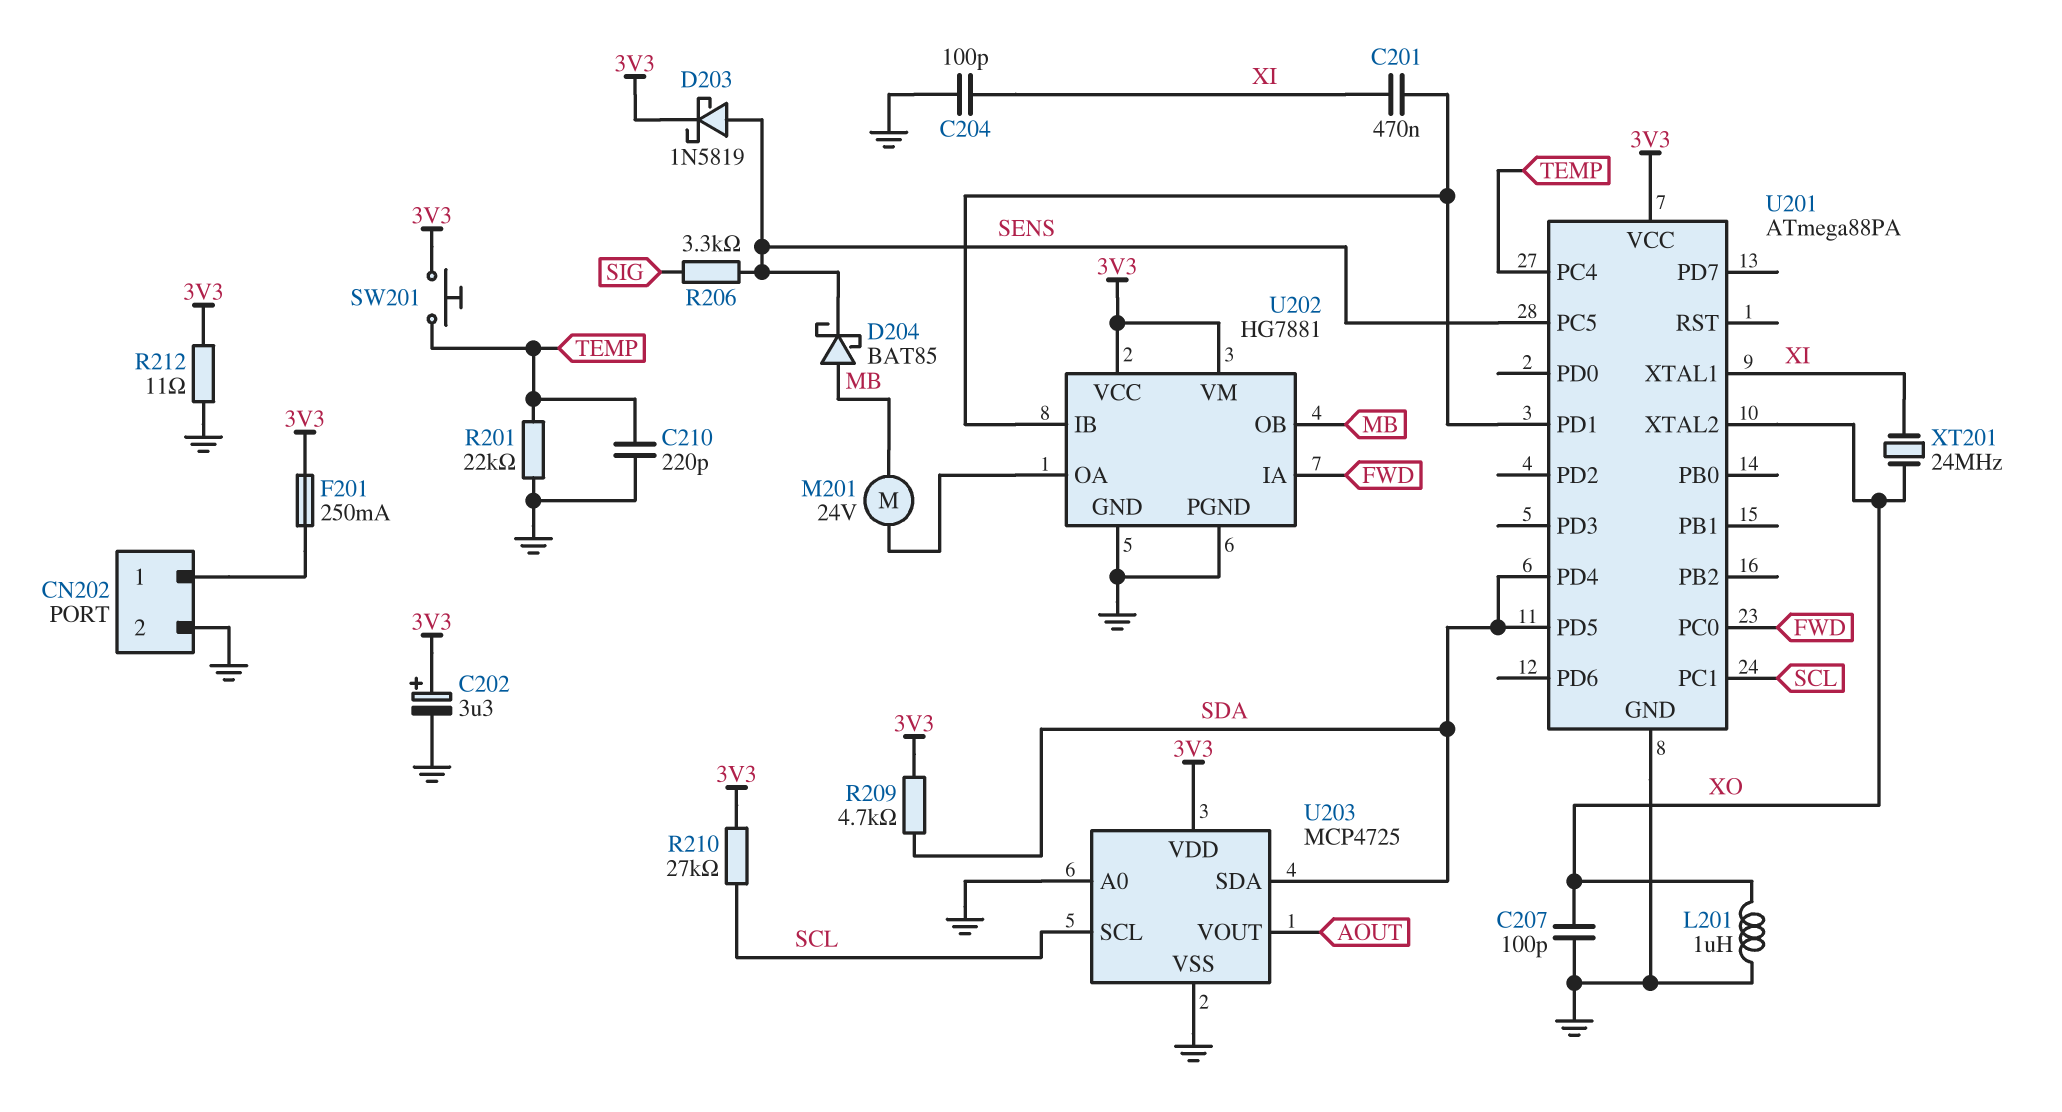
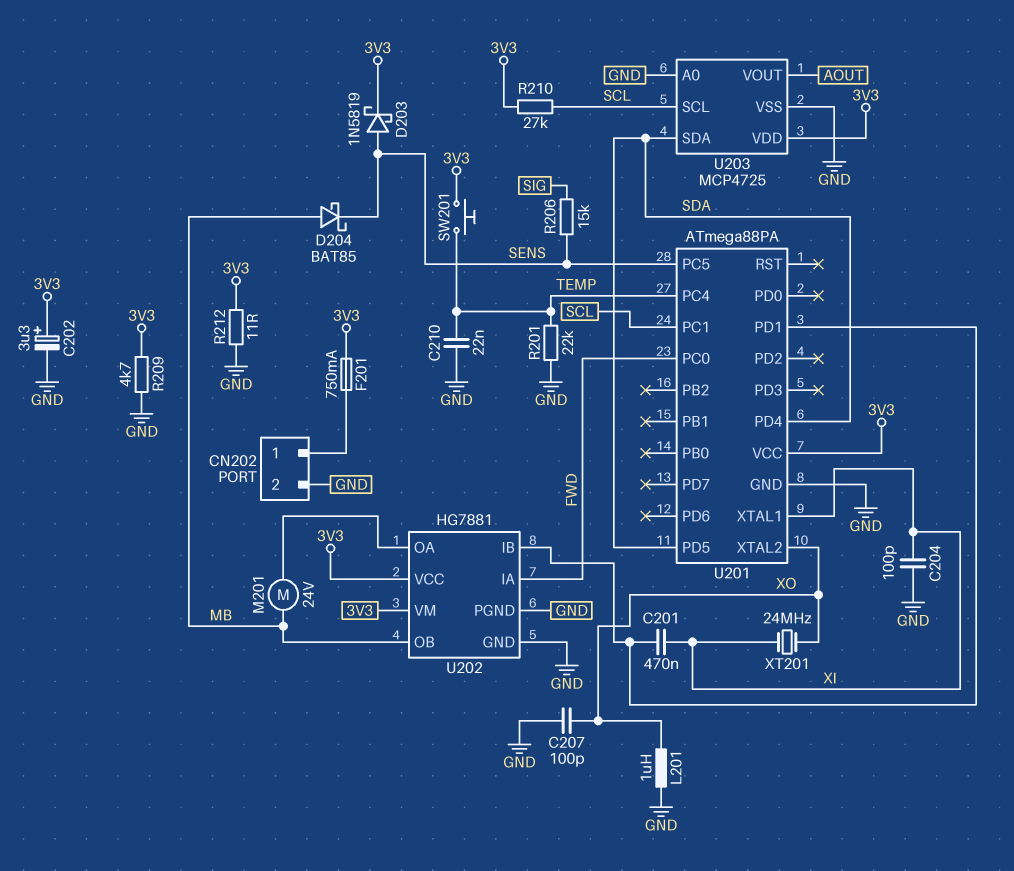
C210: 220pF (GND, TEMP) -> 22nF (GND, TEMP)
F201: 250mA (3V3, CN202/1) -> 750mA (3V3, CN202/1)
R206: 3.3k (SENS, SIG) -> 15k (SENS, SIG)
R209: 4.7k (3V3, SDA) -> 4.7k (3V3, GND)

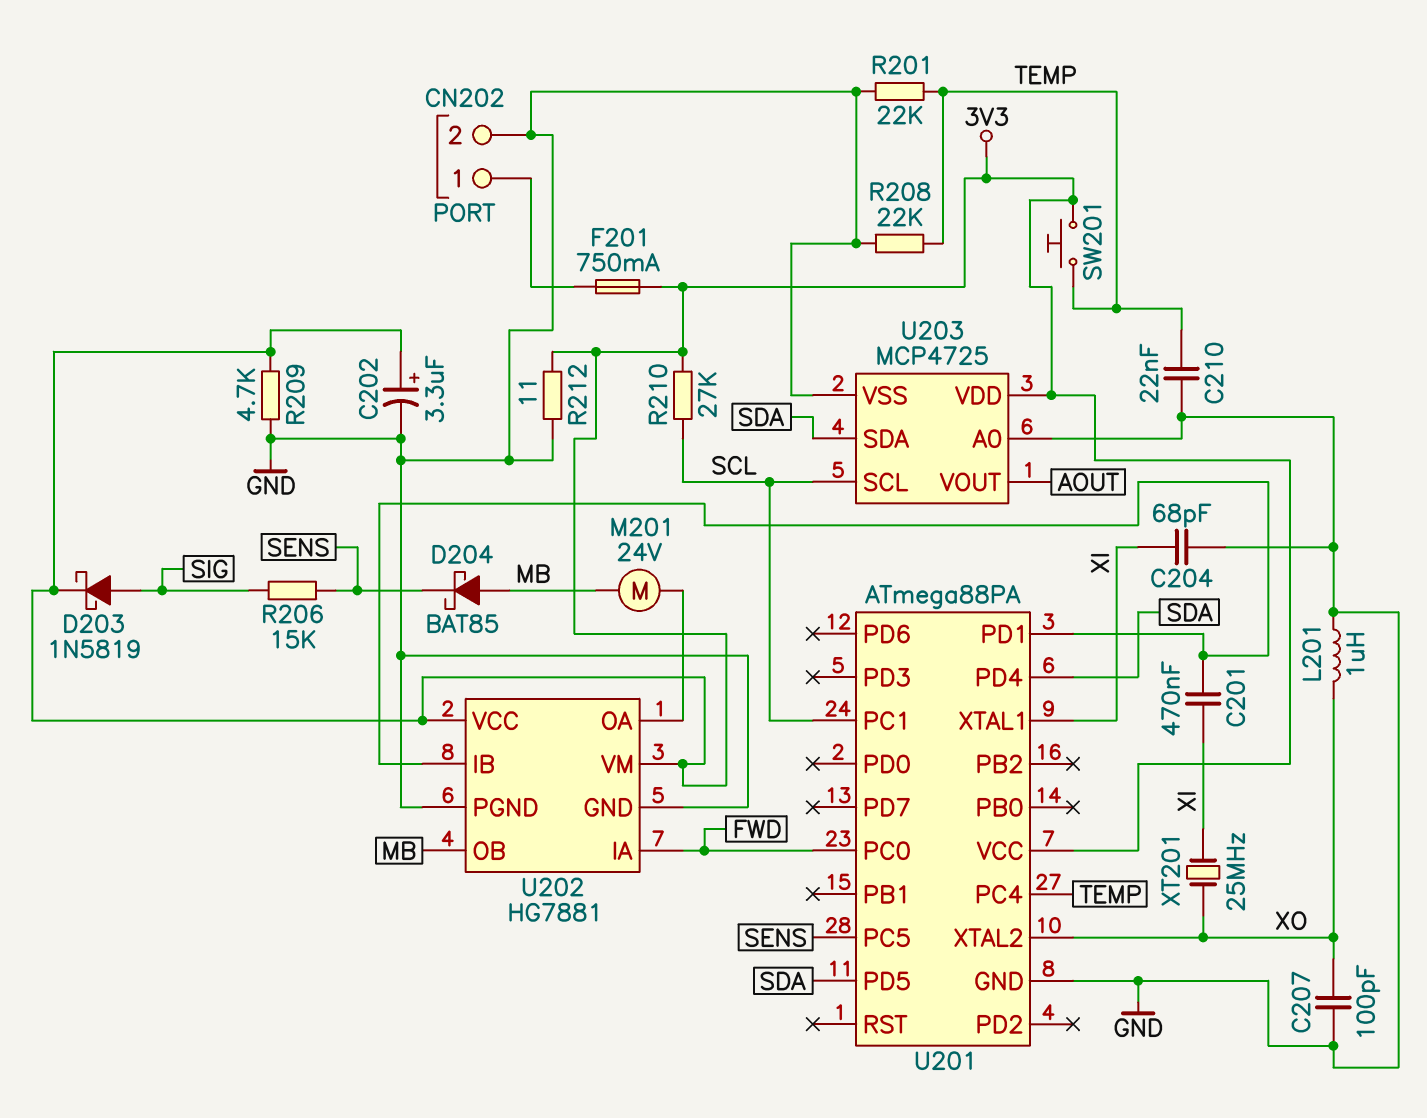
C204: 100pF (GND, XI) -> 68pF (GND, XI)
D203: schottky 1N5819 (A SENS, K 3V3) -> schottky 1N5819 (A SIG, K 3V3)
R208: none -> 22k (GND, TEMP)
XT201: 24MHz (XI, XO) -> 25MHz (XI, XO)

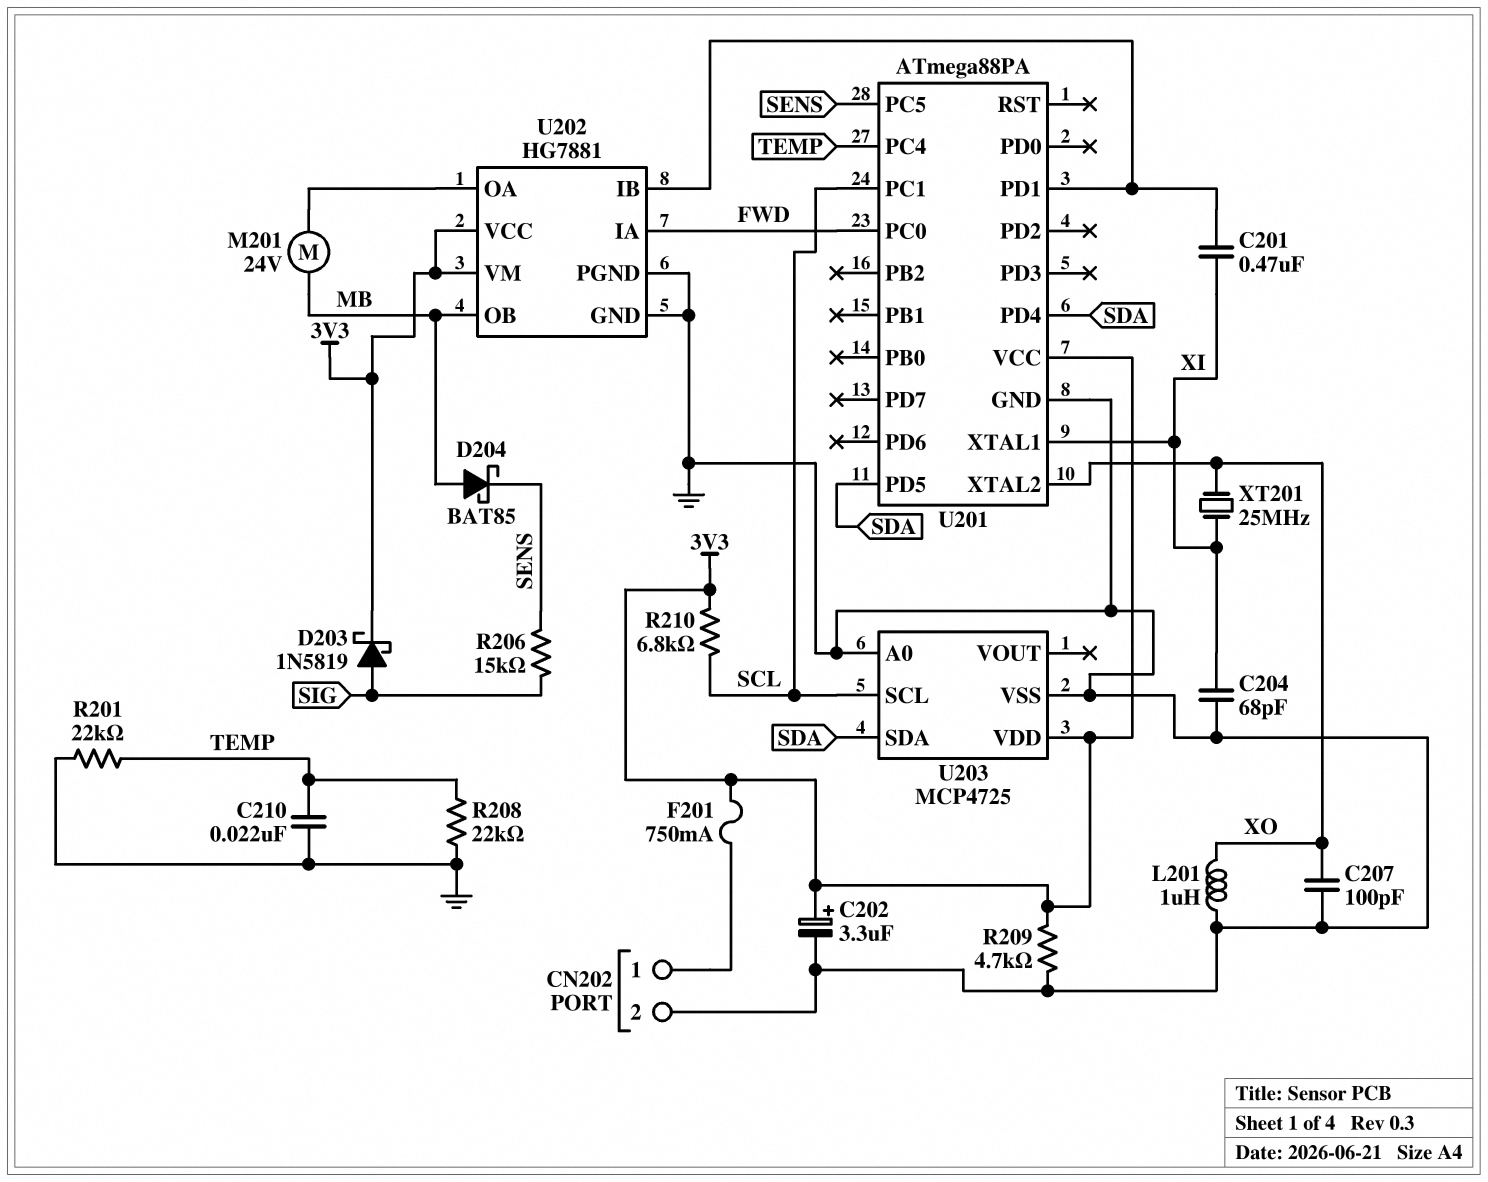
R210: 27k (3V3, SCL) -> 6.8k (3V3, SCL)
R212: 11 (3V3, GND) -> none
SW201: button (3V3, TEMP) -> none
U203 pin VOUT: AOUT -> none

